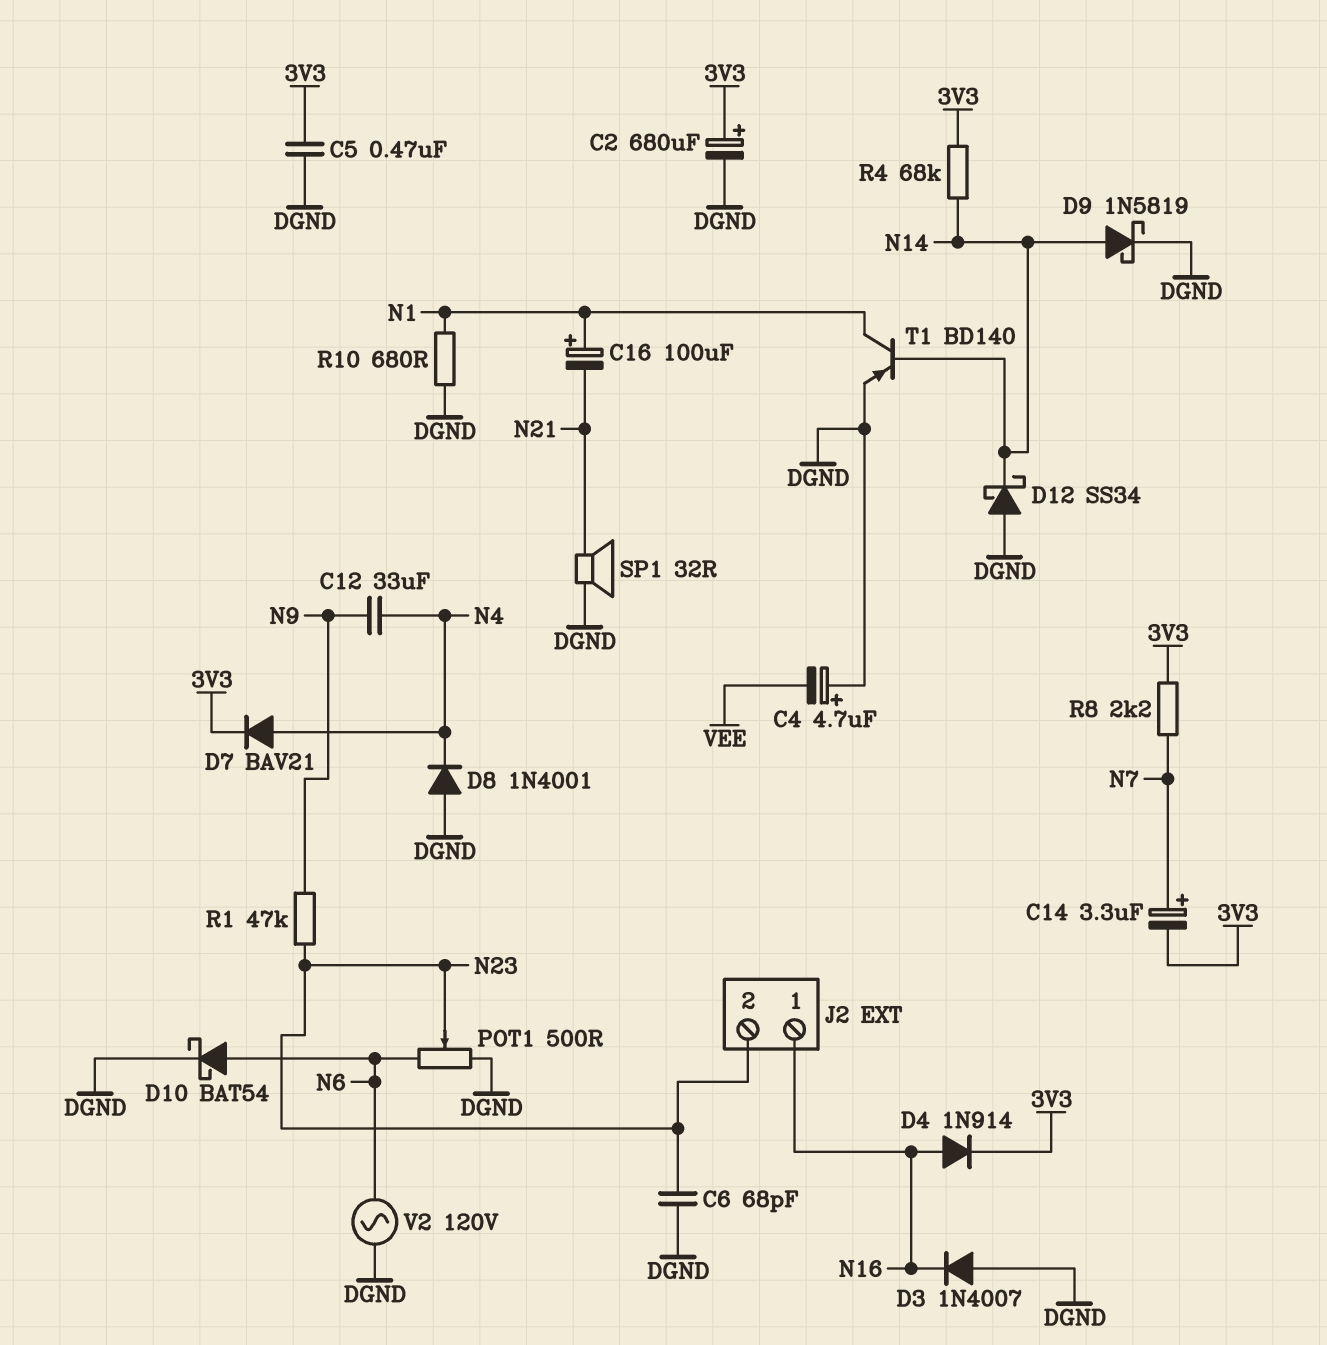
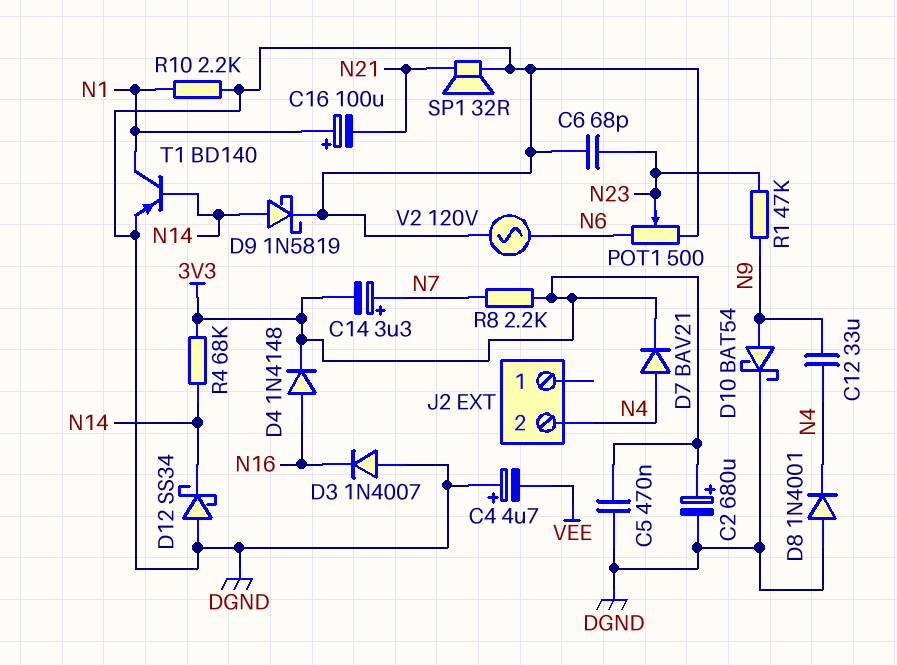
D4: diode 1N914 (A N16, K 3V3) -> diode 1N4148 (A N16, K 3V3)
D10: schottky BAT54 (A N6, K DGND) -> schottky BAT54 (A N9, K DGND)
J2 pin 1: N16 -> none
J2 pin 2: N23 -> N4
R10: 680 (DGND, N1) -> 2.2k (DGND, N1)

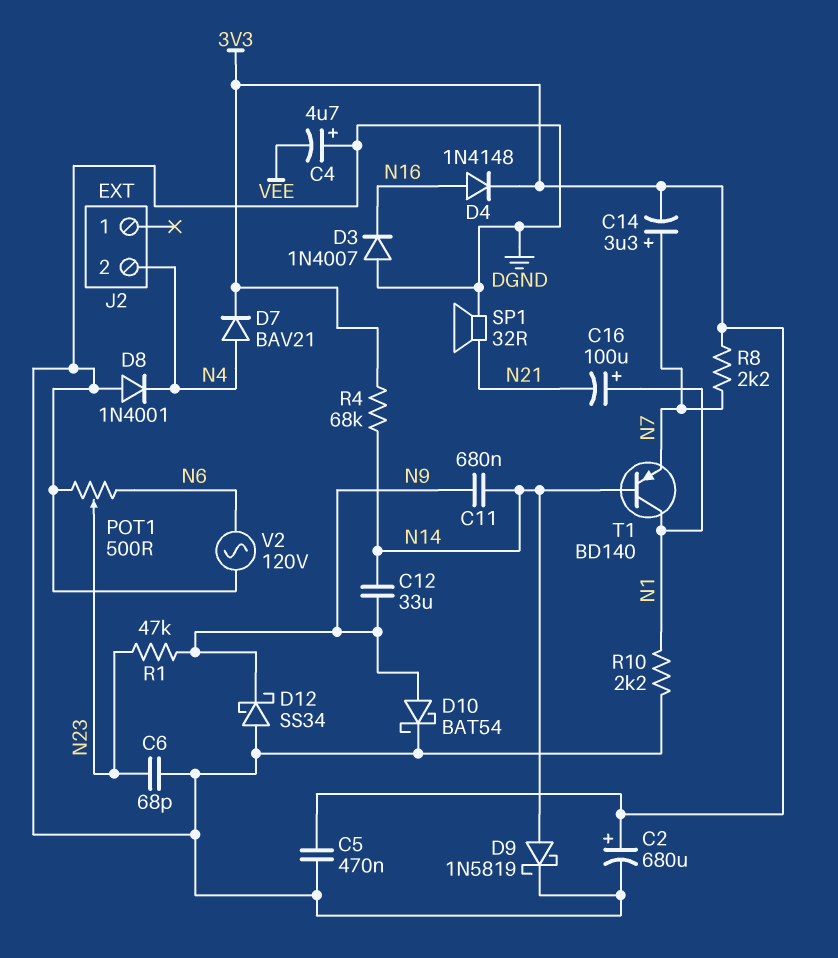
C11: none -> 680nF (N9, N14)
C12: 33uF (N4, N9) -> 33uF (N9, N14)
D12: schottky SS34 (A DGND, K N14) -> schottky SS34 (A DGND, K N9)
T1: PNP BD140 (B N14, C N1, E DGND) -> PNP BD140 (B N14, C N1, E N7)

